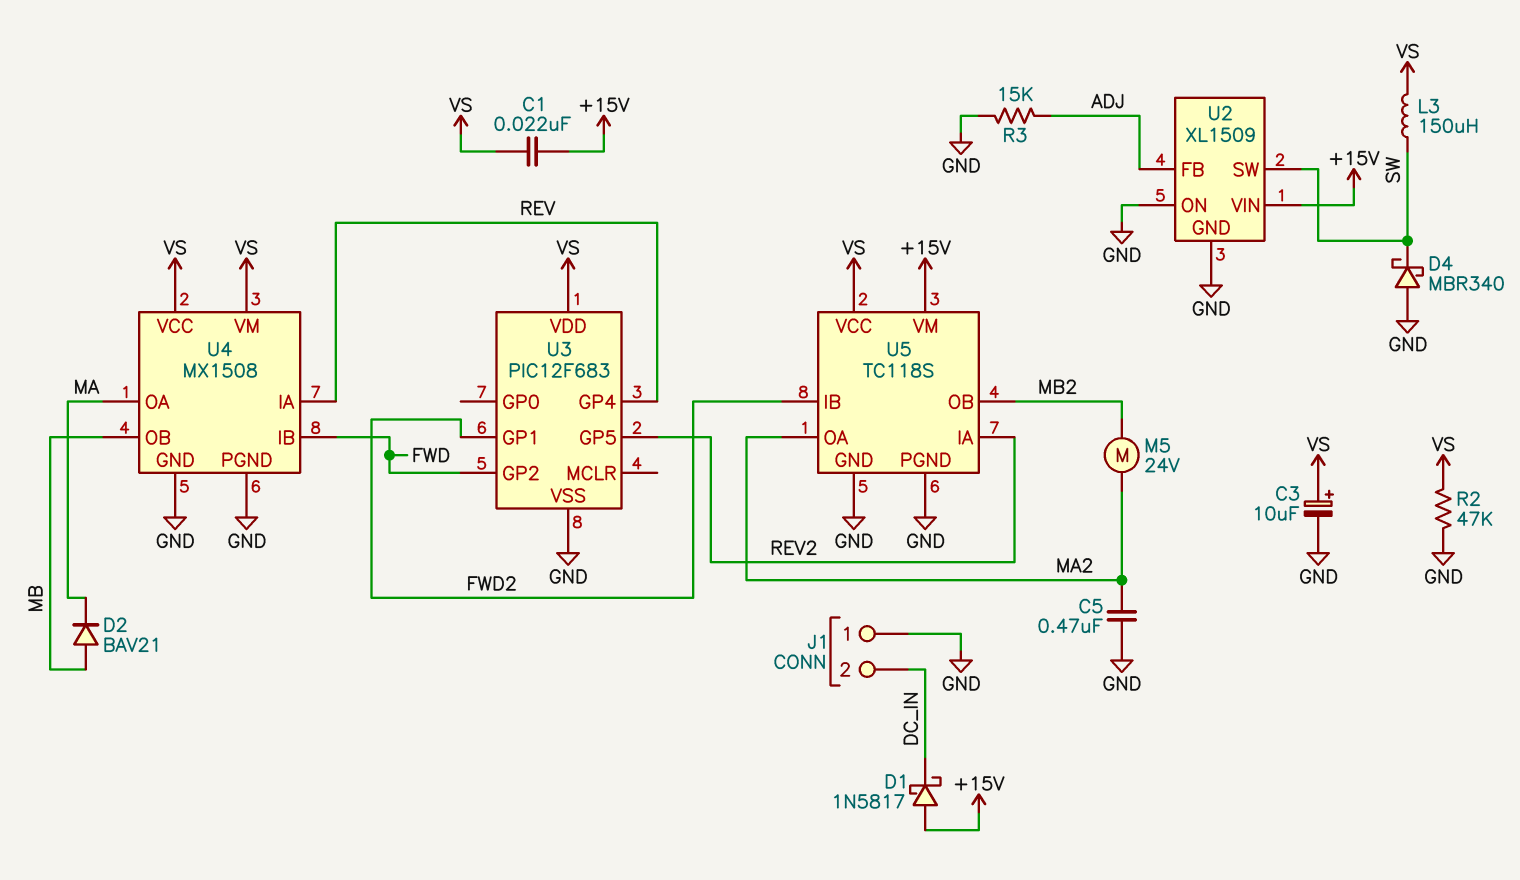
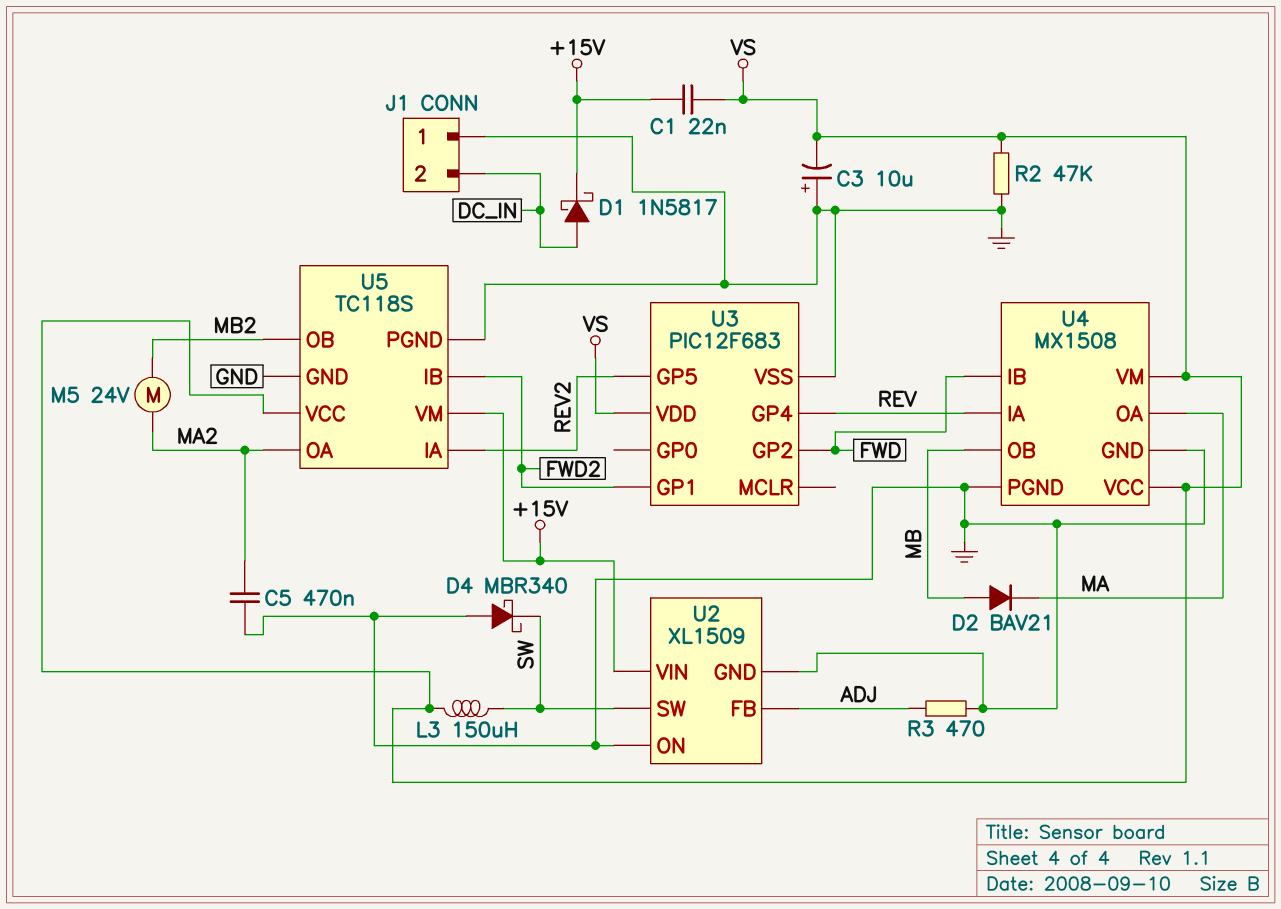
C3: 10uF (plus VS, minus GND) -> 10uF (plus GND, minus VS)
D1: schottky 1N5817 (A +15V, K DC_IN) -> schottky 1N5817 (A DC_IN, K +15V)
R3: 15k (ADJ, GND) -> 470 (ADJ, GND)

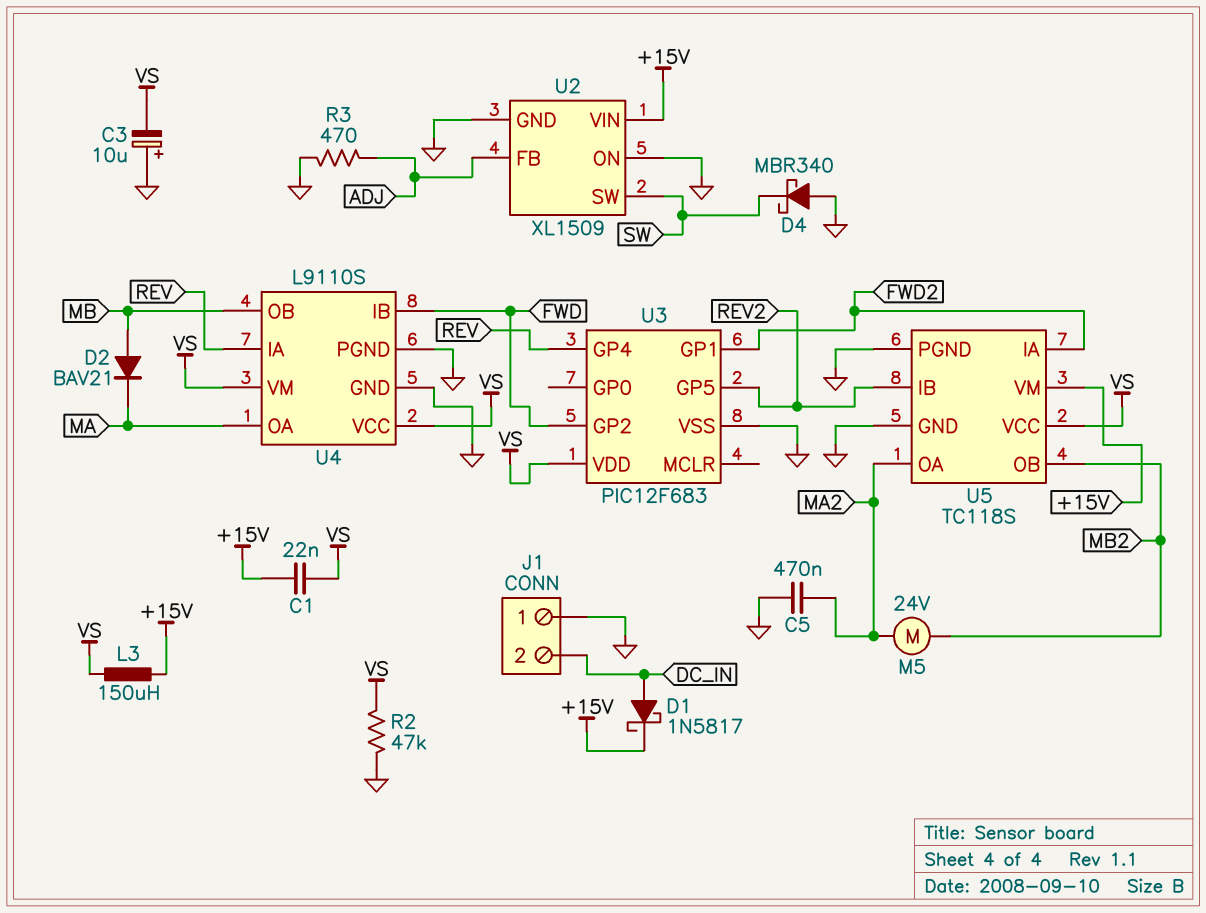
L3: 150uH (SW, VS) -> 150uH (+15V, VS)
U4: MX1508 -> L9110S
U5 pin IA: REV2 -> FWD2
U5 pin IB: FWD2 -> REV2

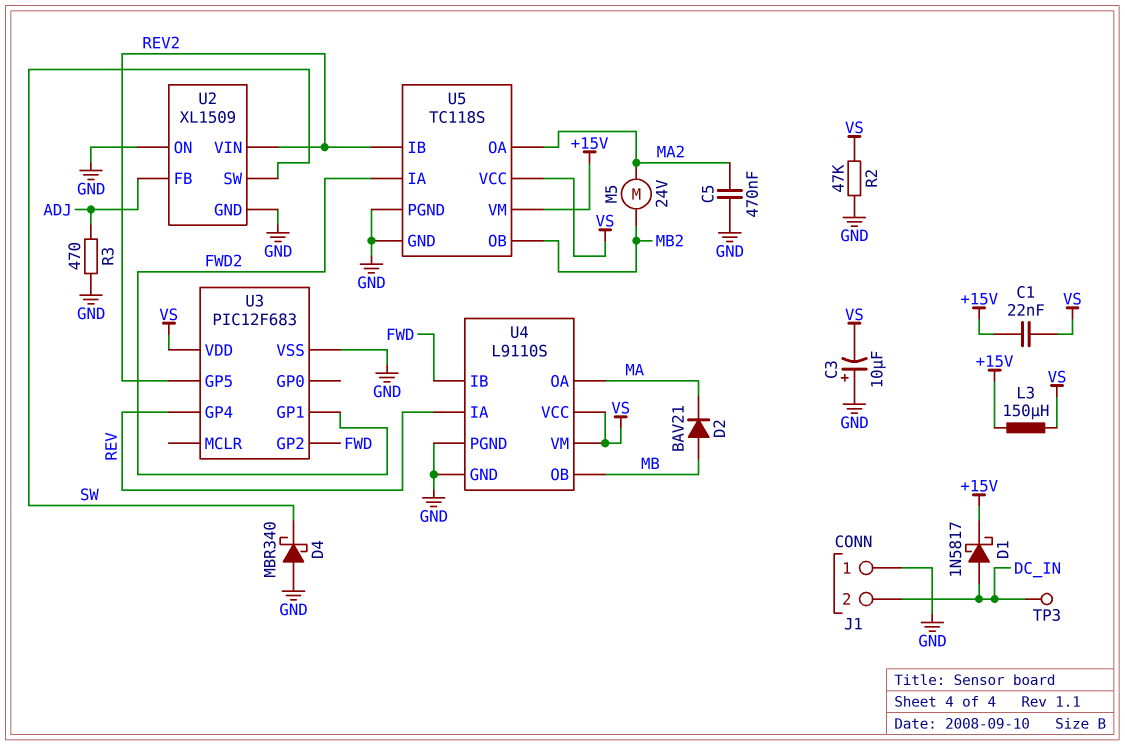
TP3: none -> test point (DC_IN)
U2 pin VIN: +15V -> REV2

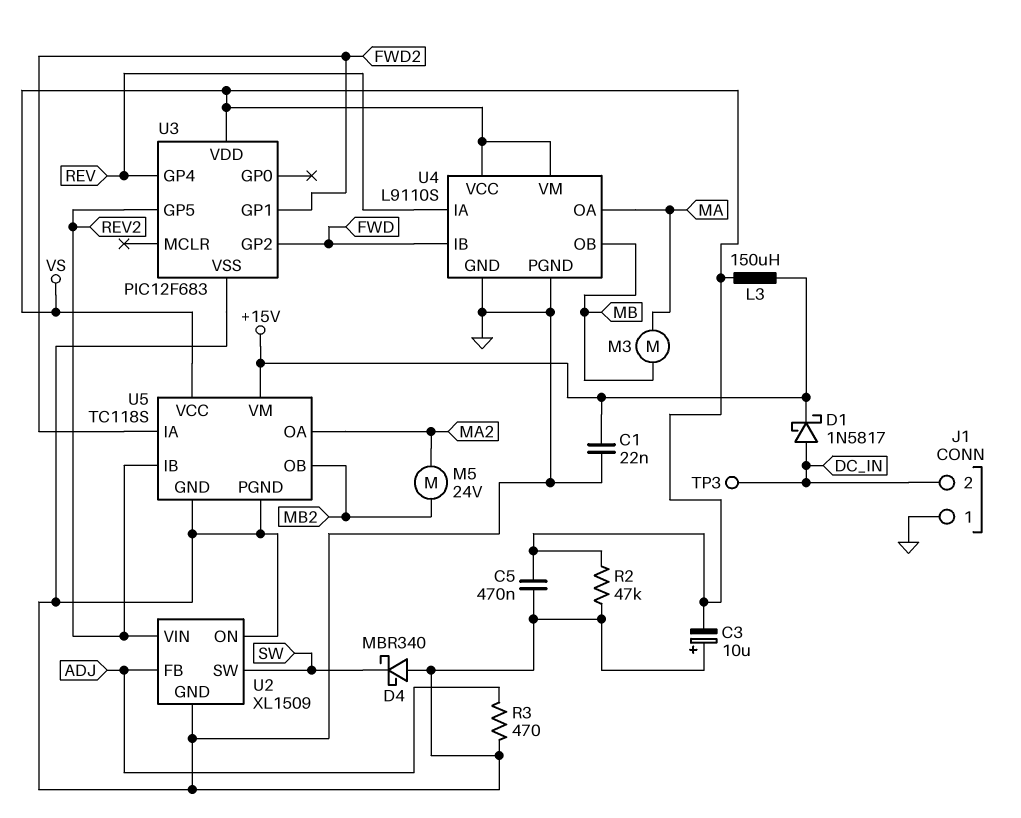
C1: 22nF (+15V, VS) -> 22nF (+15V, GND)
C5: 470nF (GND, MA2) -> 470nF (GND, VS)
D2: diode BAV21 (A MB, K MA) -> none
M3: none -> motor (MA, MB)

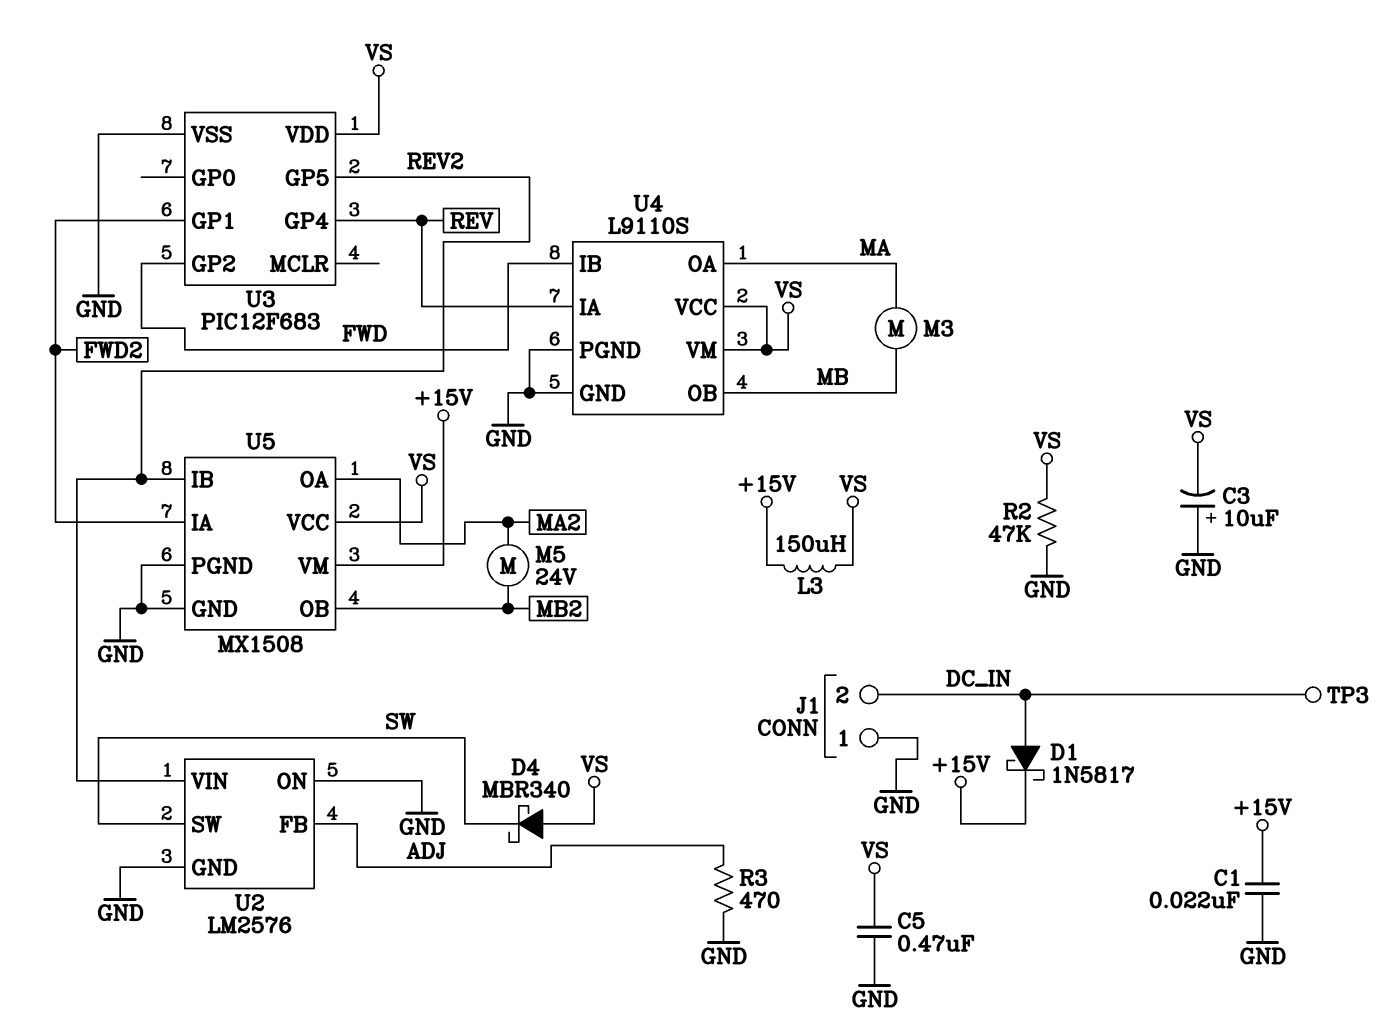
D4: schottky MBR340 (A GND, K SW) -> schottky MBR340 (A VS, K SW)
U2: XL1509 -> LM2576
U5: TC118S -> MX1508

